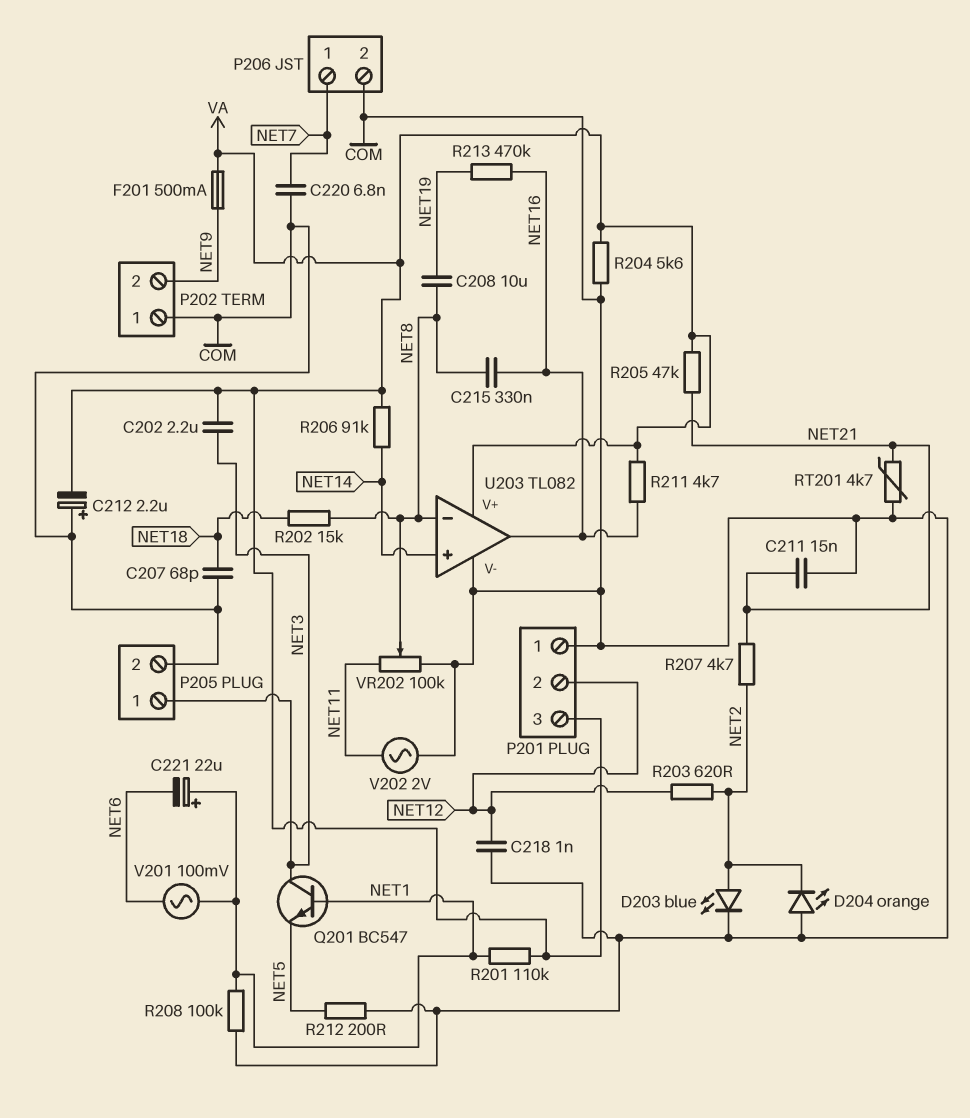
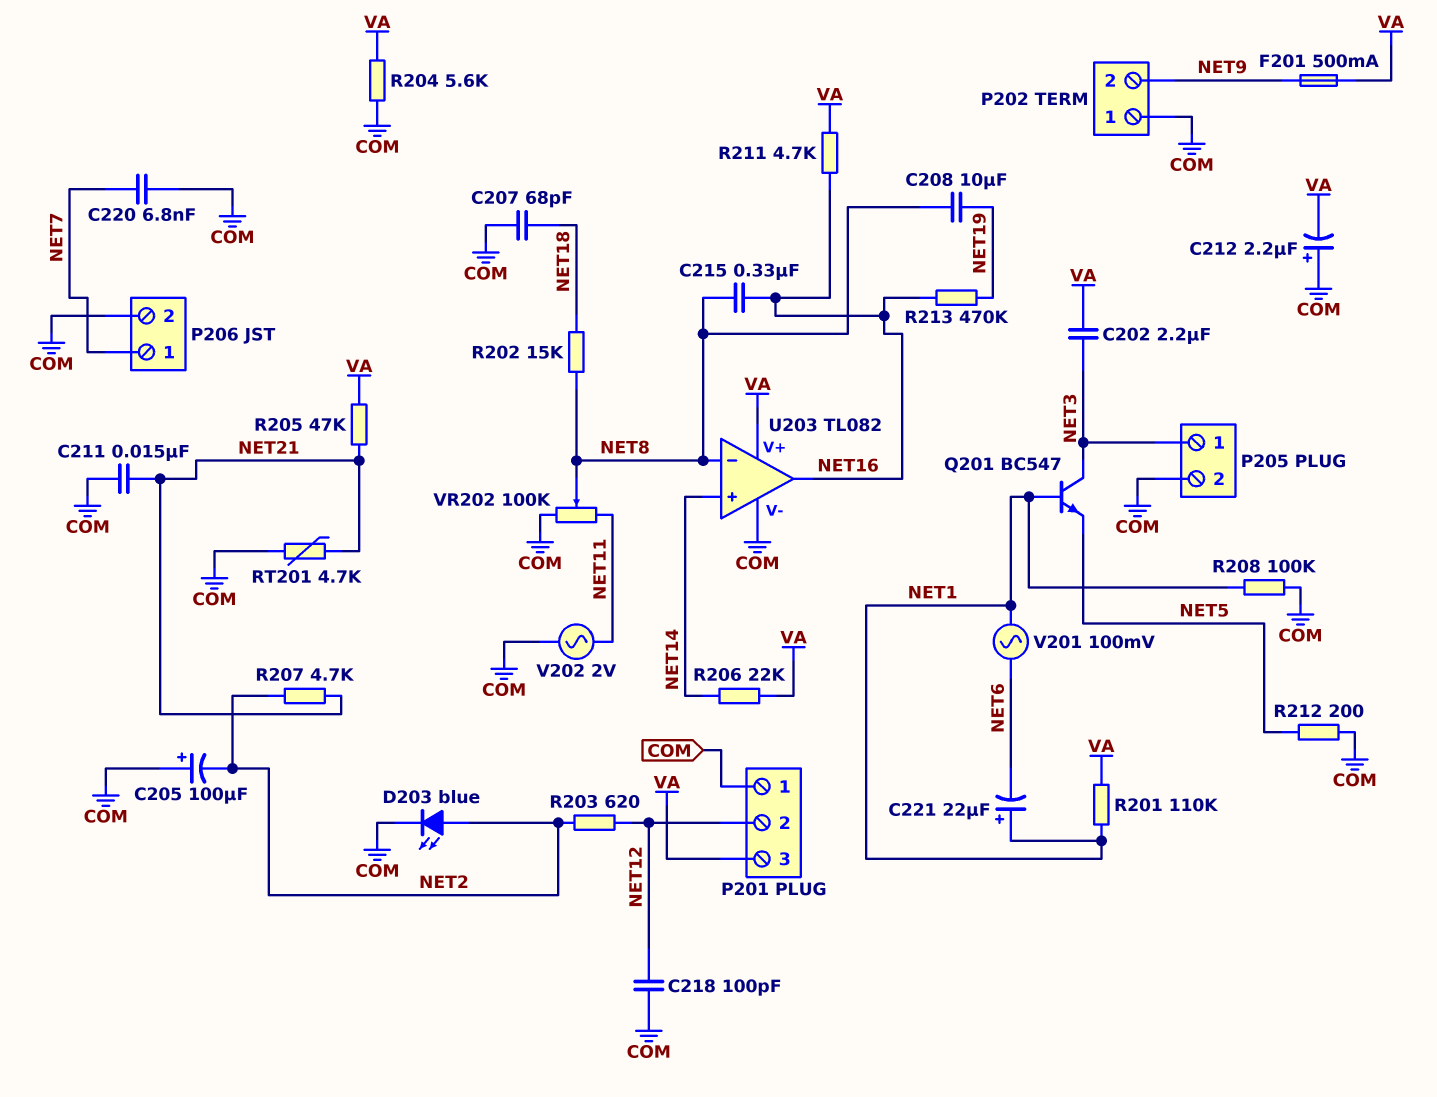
C205: none -> 100uF (plus COM, minus NET2)
C218: 1nF (COM, NET12) -> 100pF (COM, NET12)
D204: LED orange (A COM, K NET2) -> none
R206: 91k (NET14, VA) -> 22k (NET14, VA)

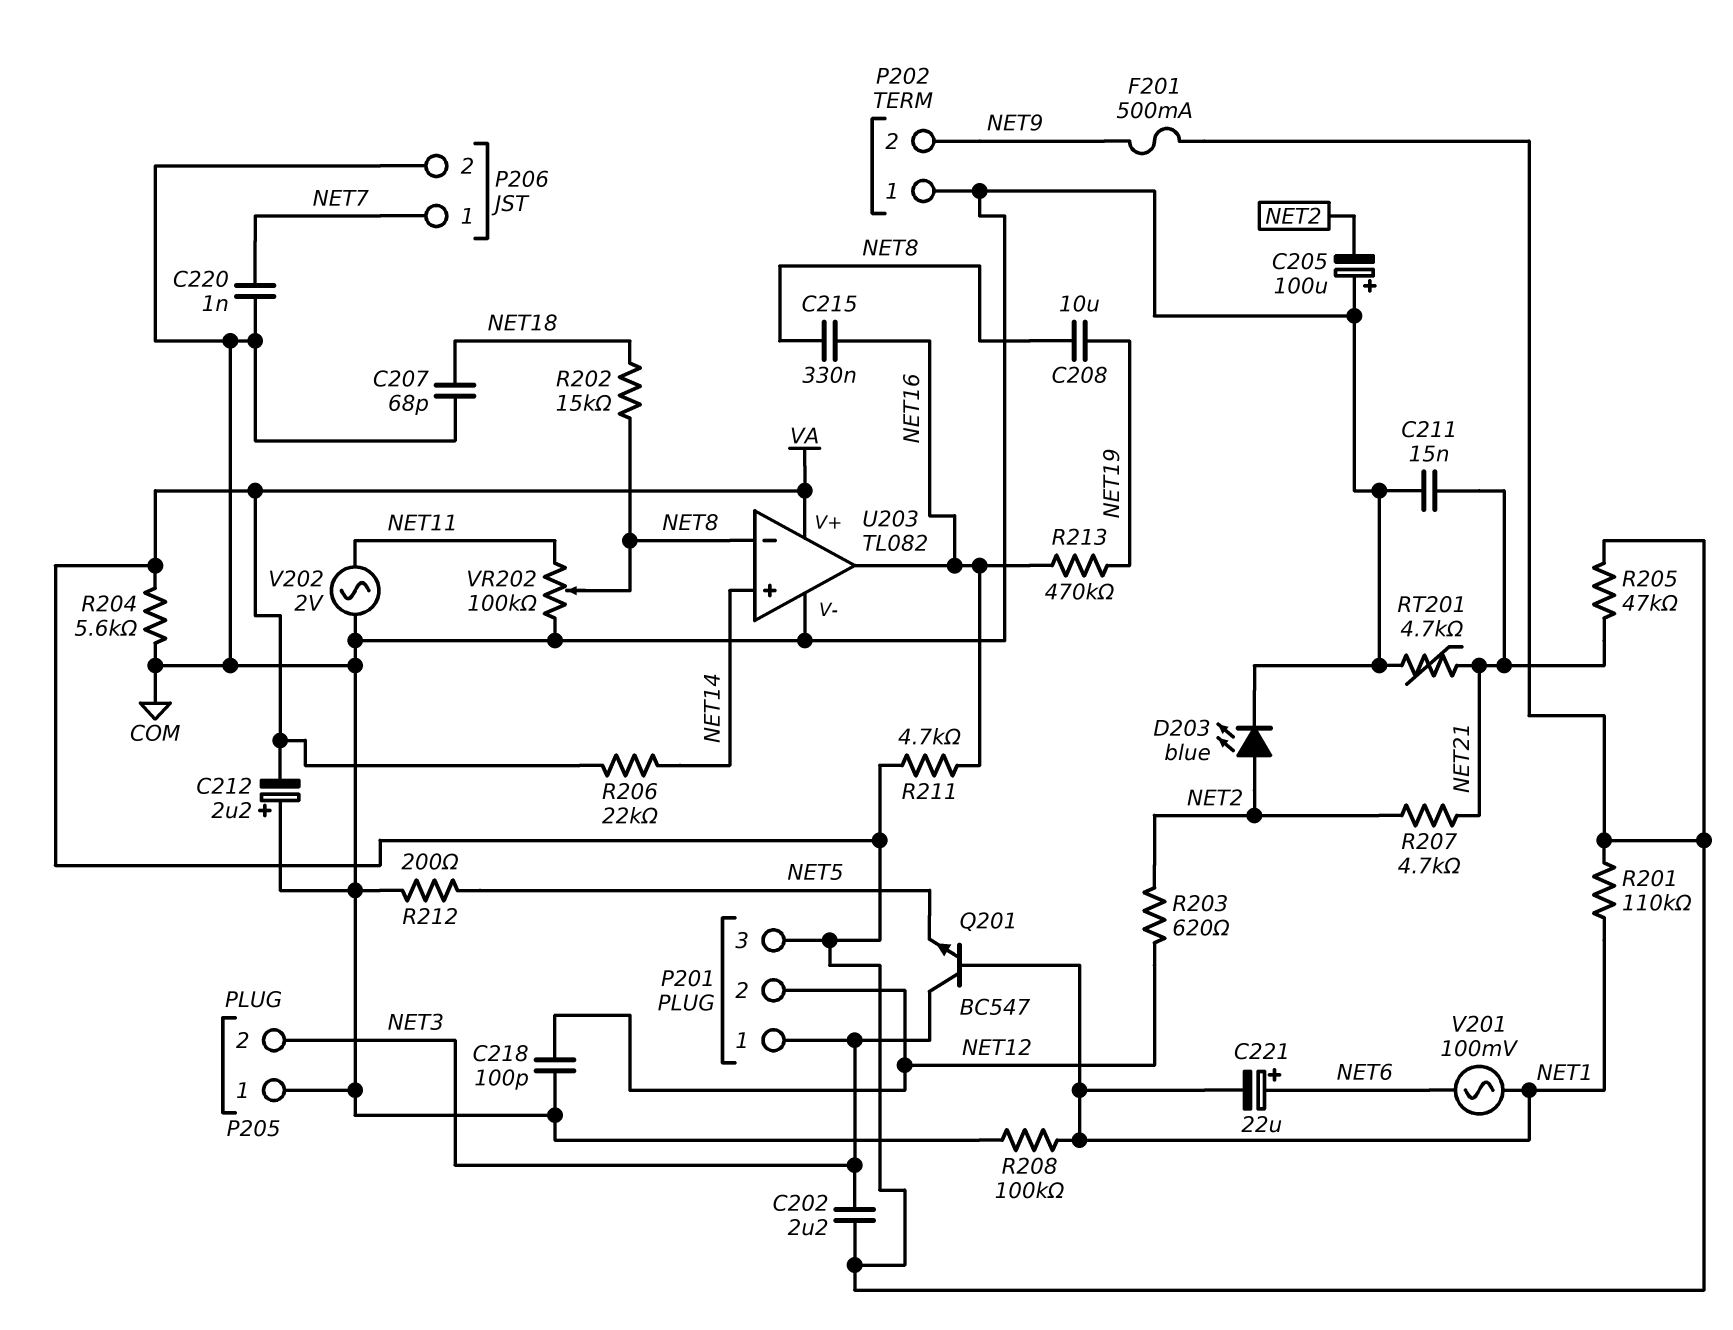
C220: 6.8nF (COM, NET7) -> 1nF (COM, NET7)
C221: 22uF (plus NET1, minus NET6) -> 22uF (plus NET6, minus NET1)
P201 pin 1: COM -> NET3
P205 pin 1: NET3 -> COM
P205 pin 2: COM -> NET3

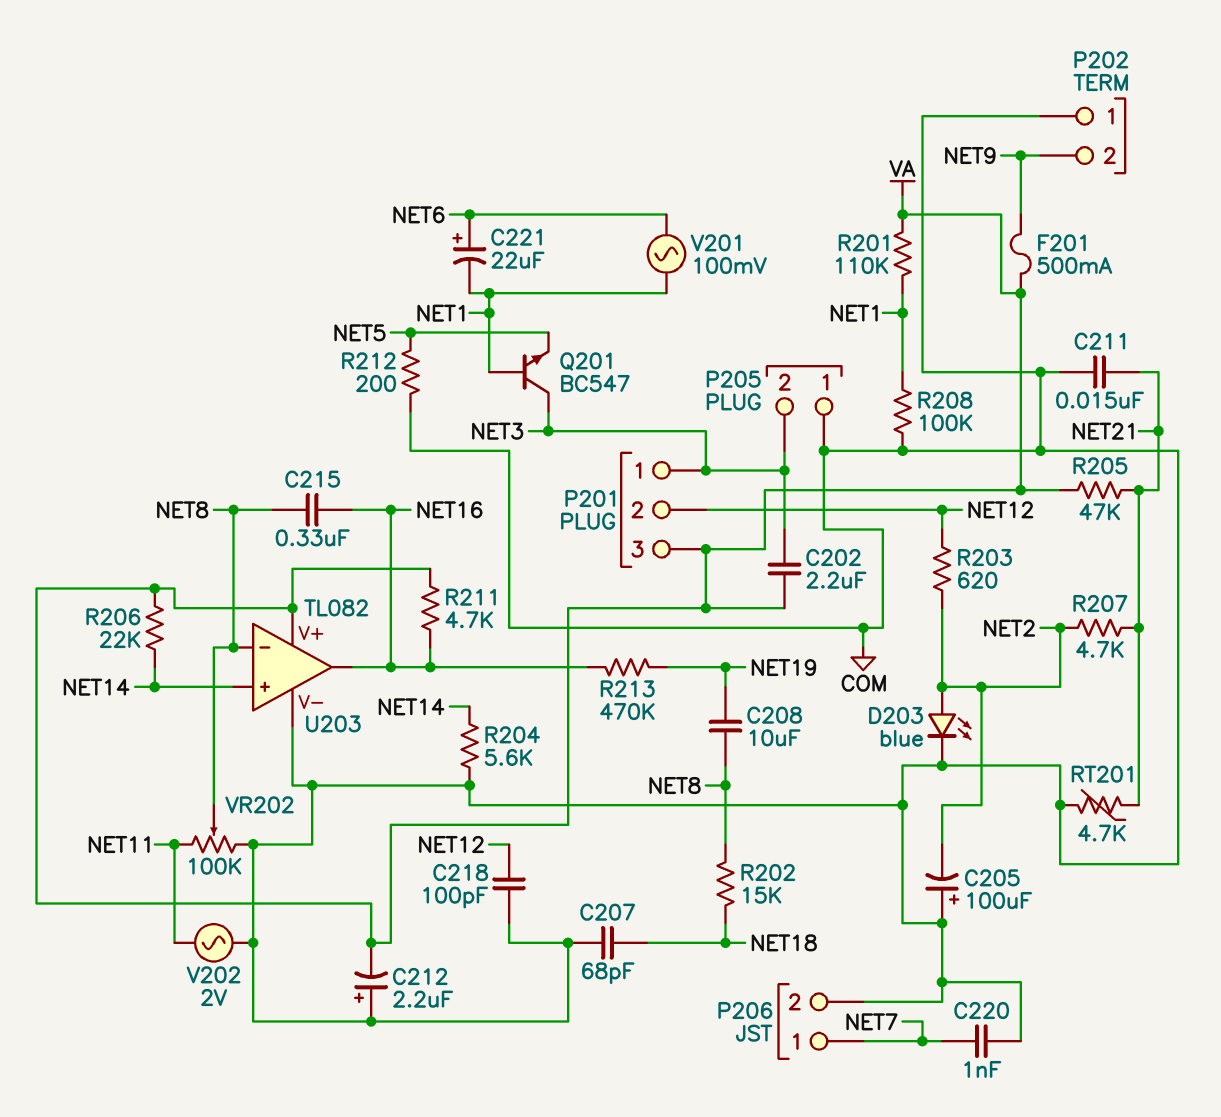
R204: 5.6k (COM, VA) -> 5.6k (COM, NET14)

